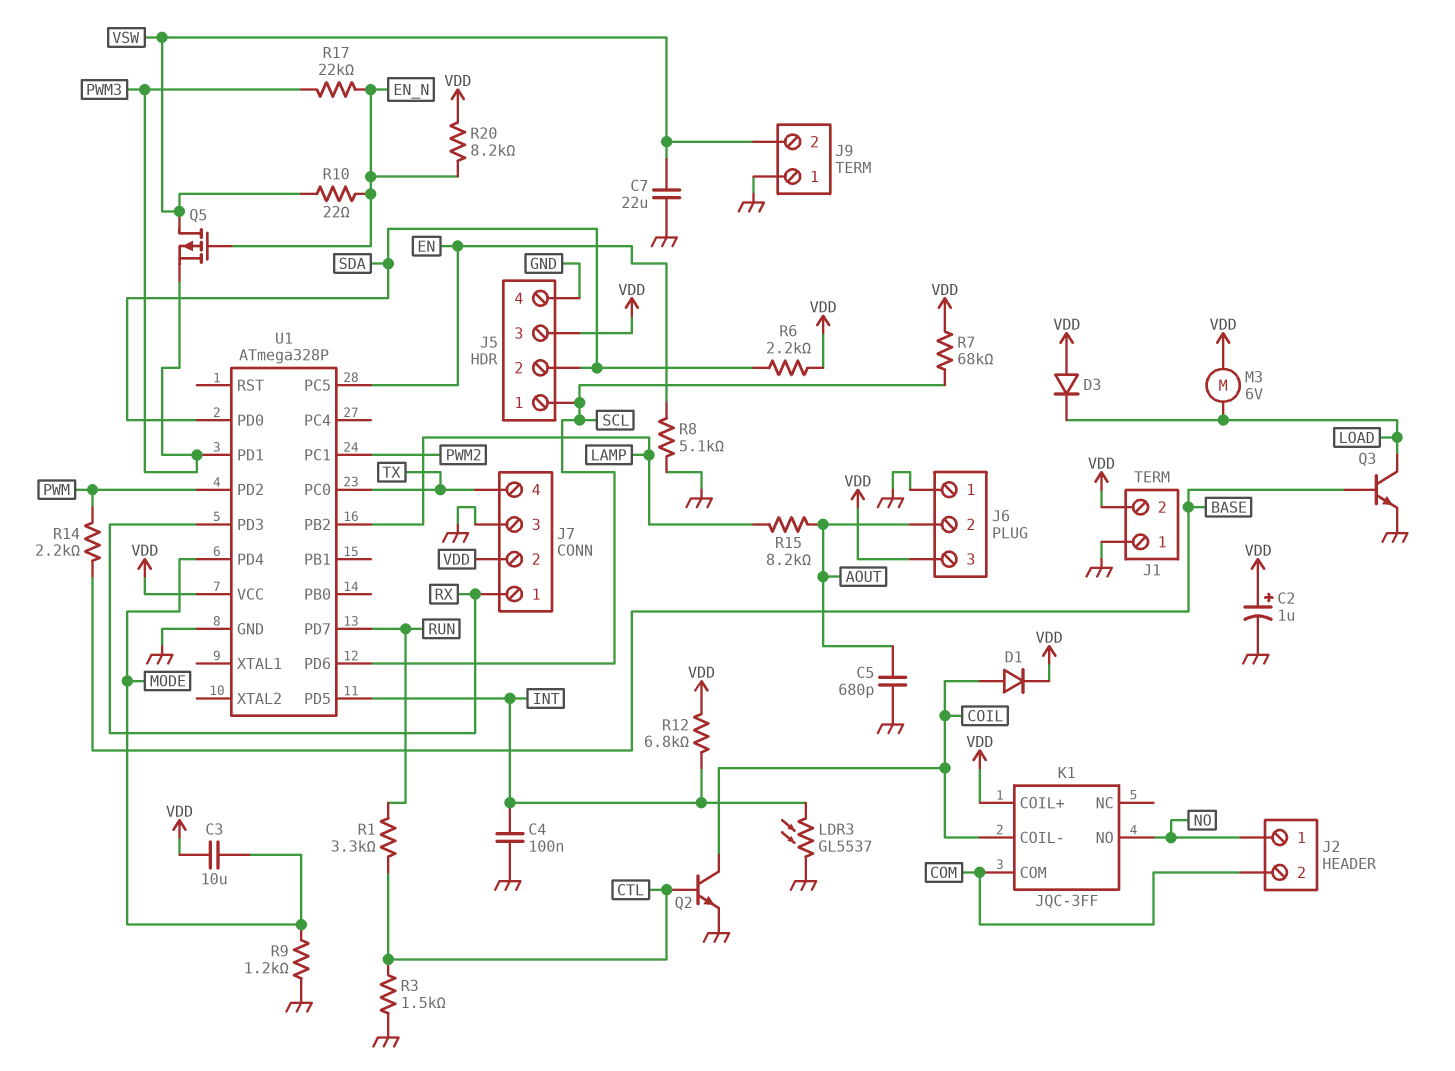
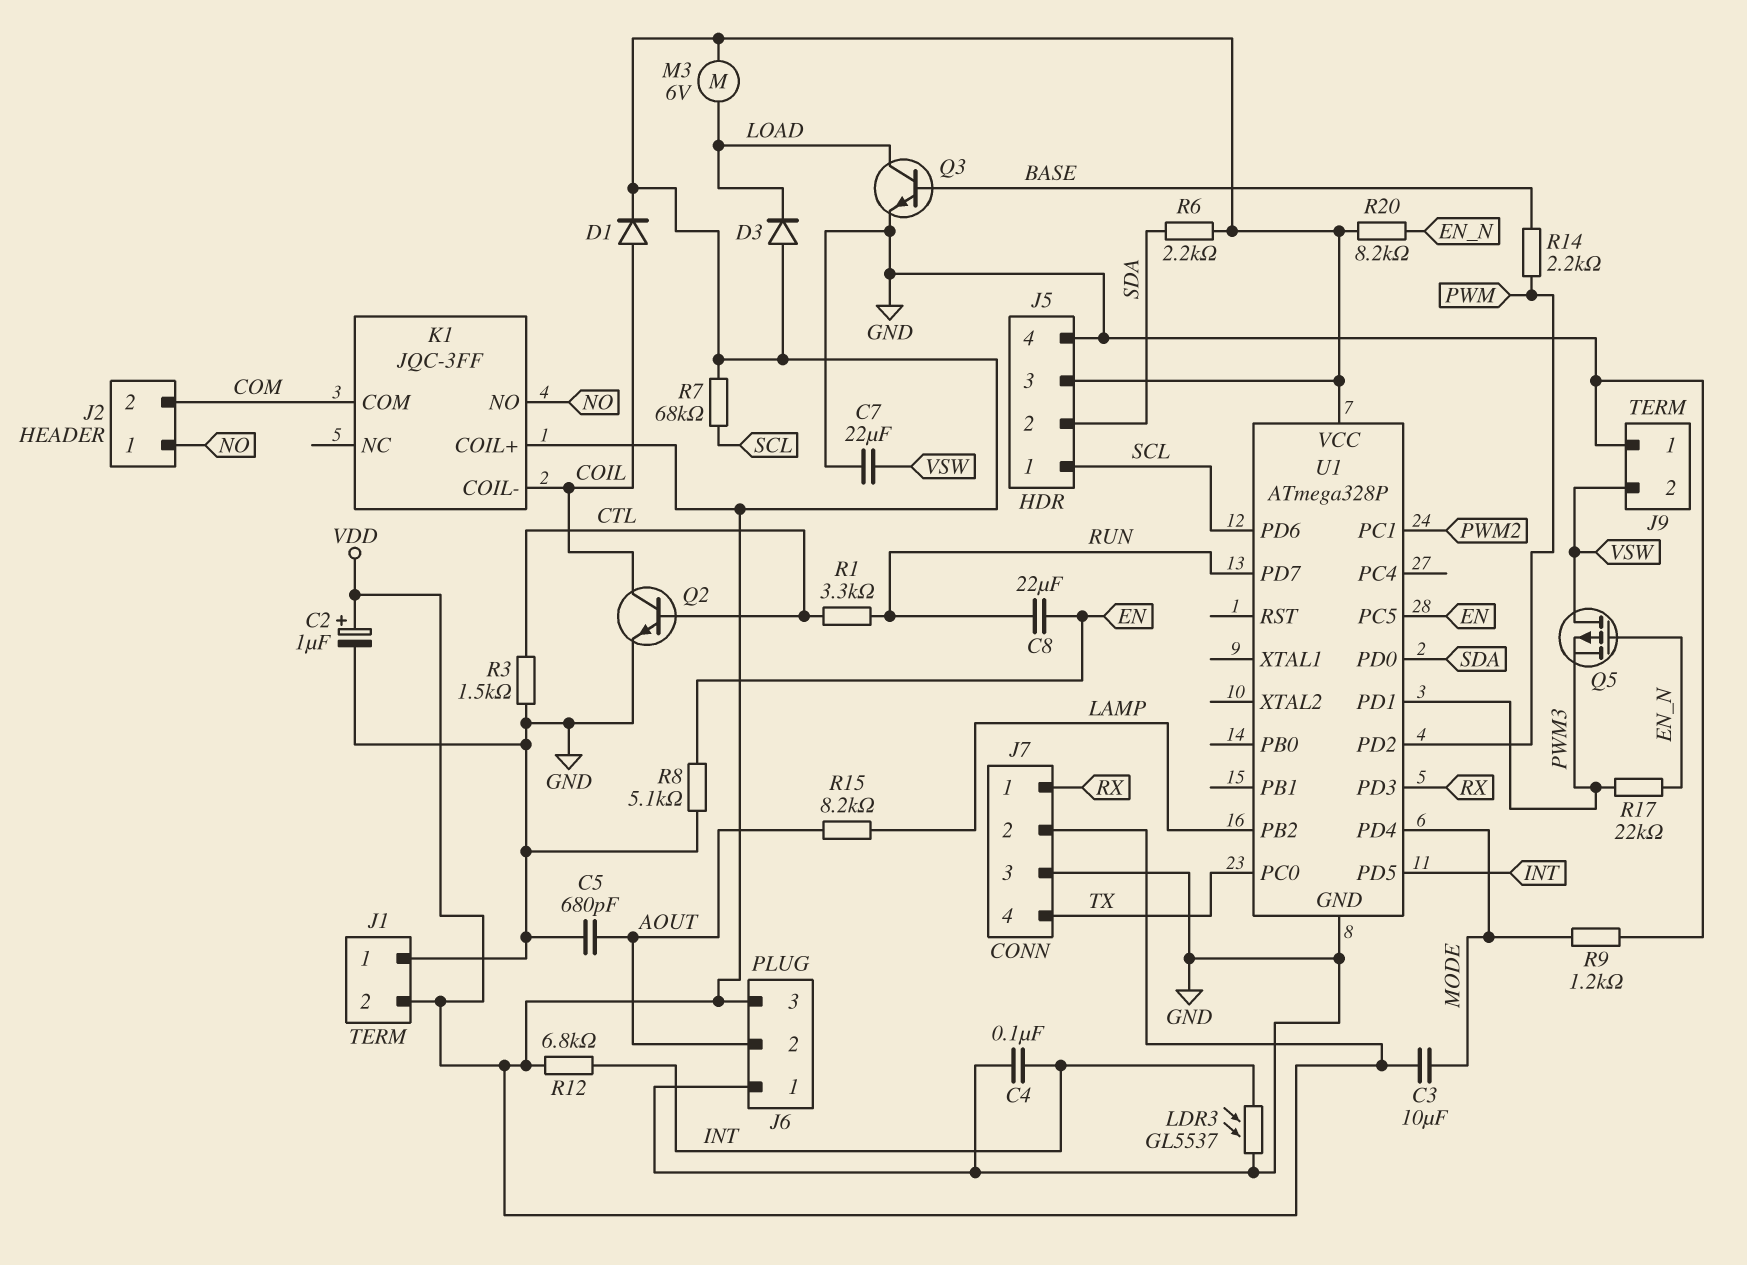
C8: none -> 22uF (EN, RUN)
R10: 22 (EN_N, VSW) -> none

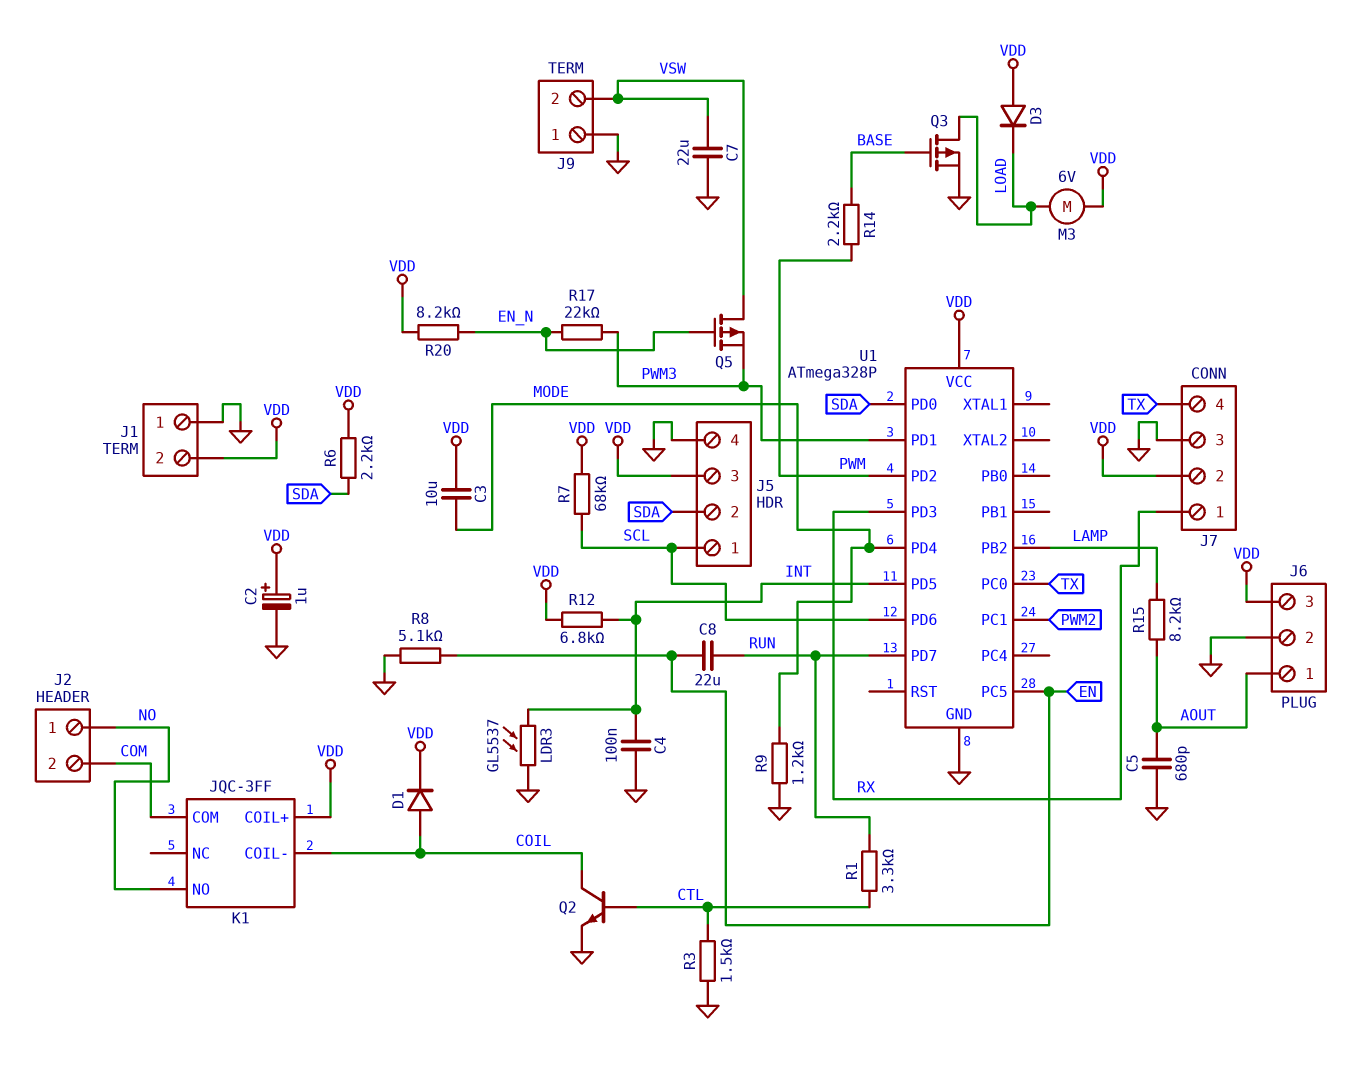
J6 pin 1: GND -> AOUT
J6 pin 2: AOUT -> GND
Q3: NPN (B BASE, C LOAD, E GND) -> PMOS (G BASE, D LOAD, S GND)

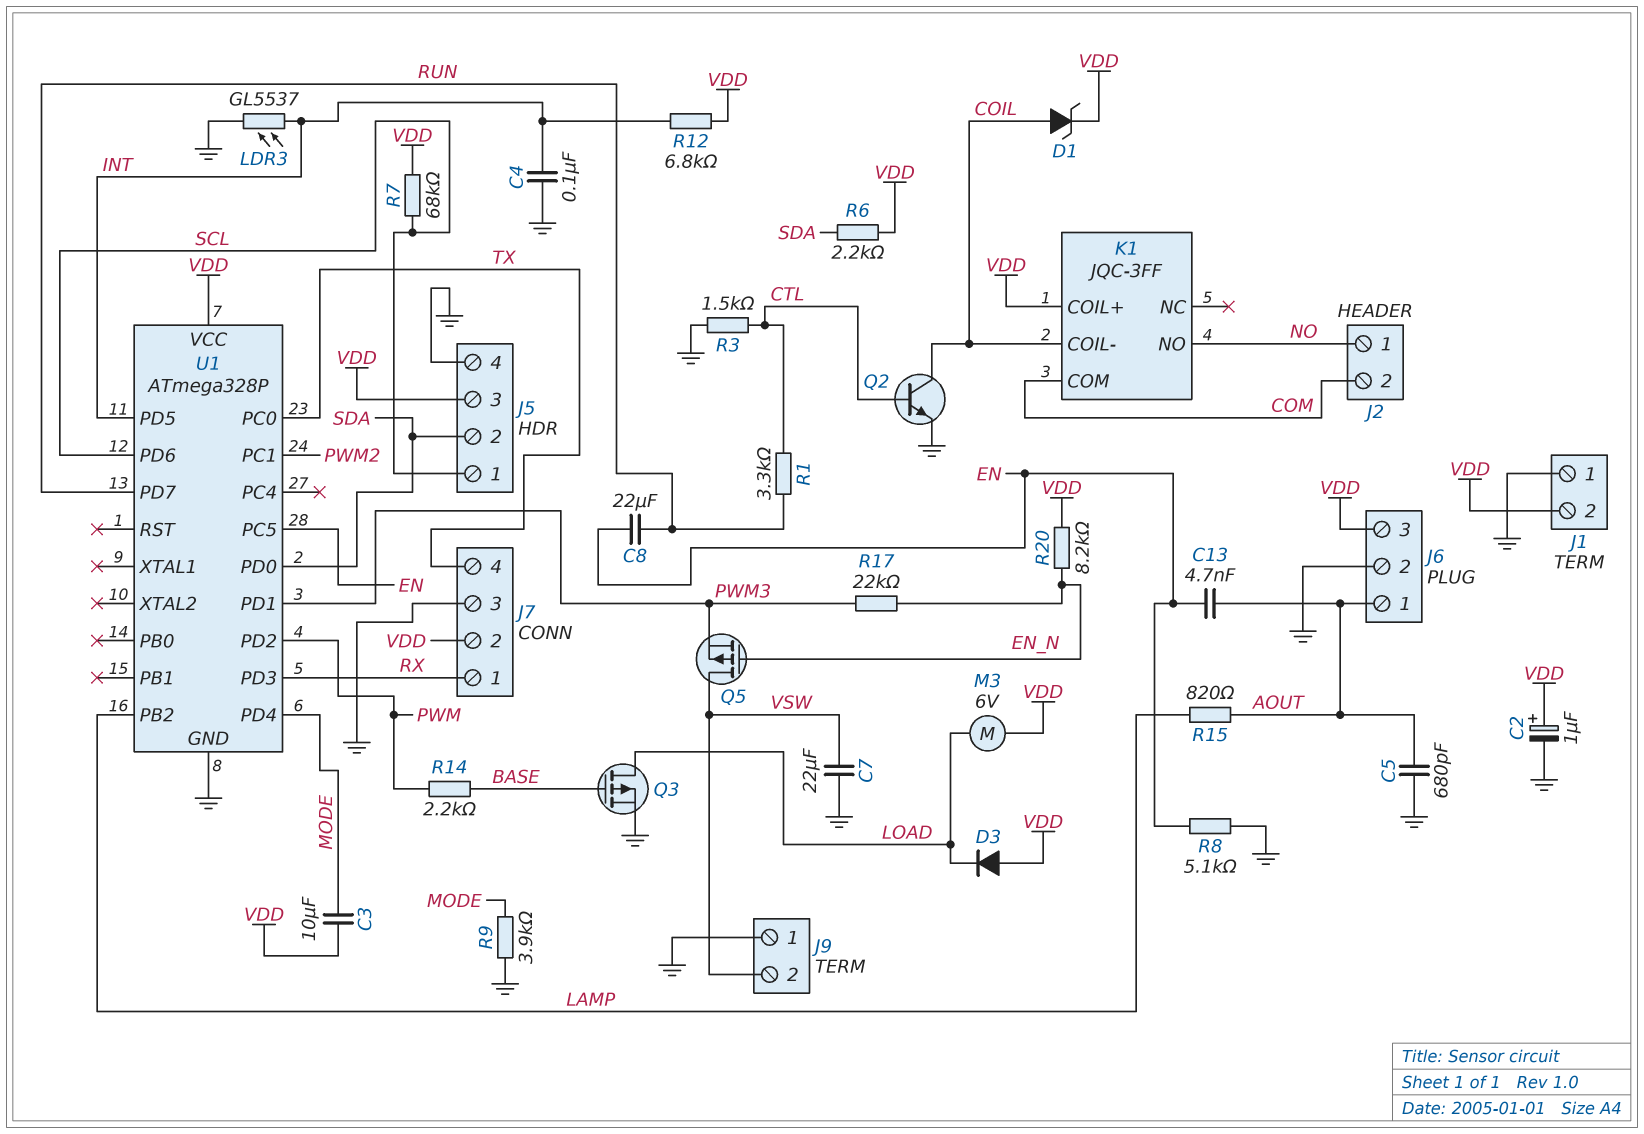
C13: none -> 4.7nF (AOUT, EN)
D1: diode (A COIL, K VDD) -> zener (A COIL, K VDD)
R9: 1.2k (GND, MODE) -> 3.9k (GND, MODE)
R15: 8.2k (AOUT, LAMP) -> 820 (AOUT, LAMP)

